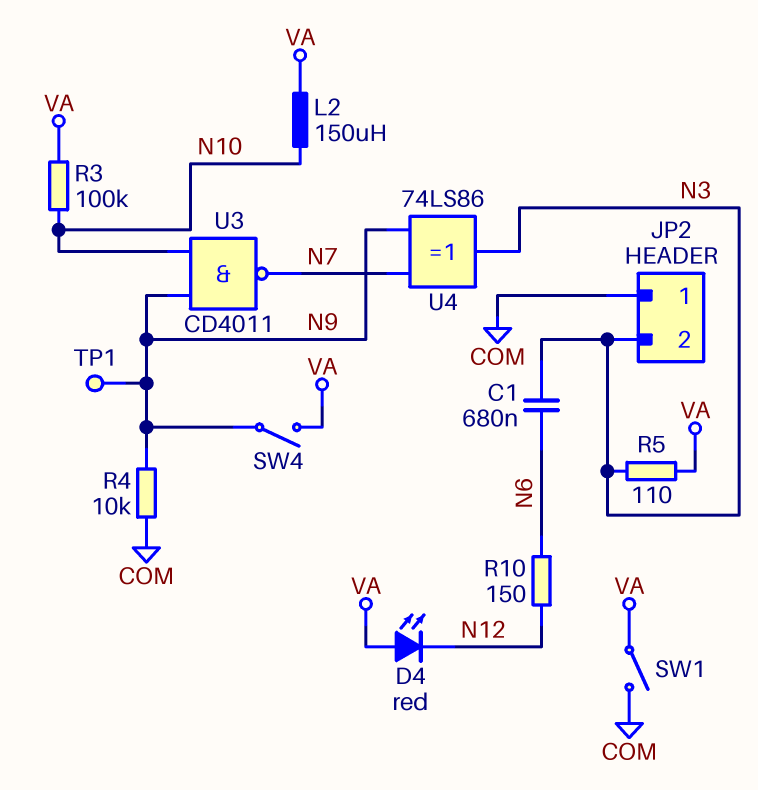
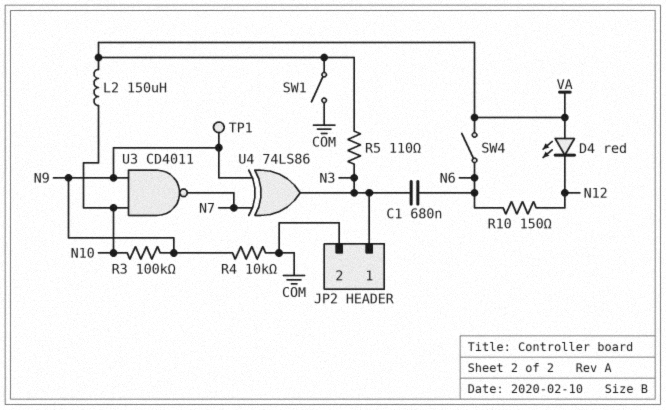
JP2 pin 1: COM -> N3
JP2 pin 2: N3 -> COM
R3: 100k (N10, VA) -> 100k (N9, N10)
SW4: switch (N9, VA) -> switch (N6, VA)

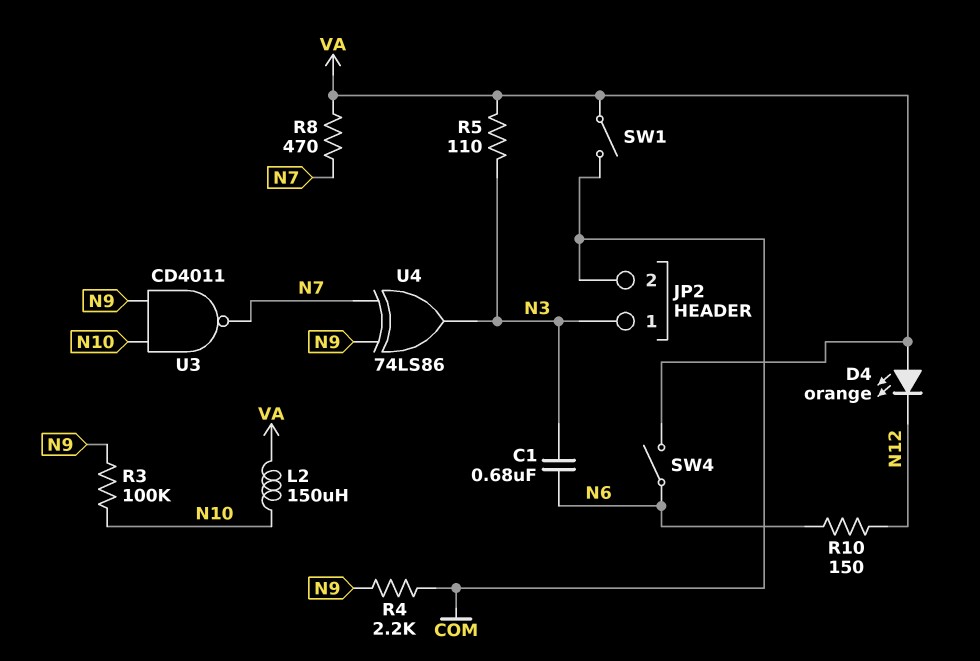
D4: LED red (A VA, K N12) -> LED orange (A VA, K N12)
R4: 10k (COM, N9) -> 2.2k (COM, N9)
R8: none -> 470 (N7, VA)
TP1: test point (N9) -> none

